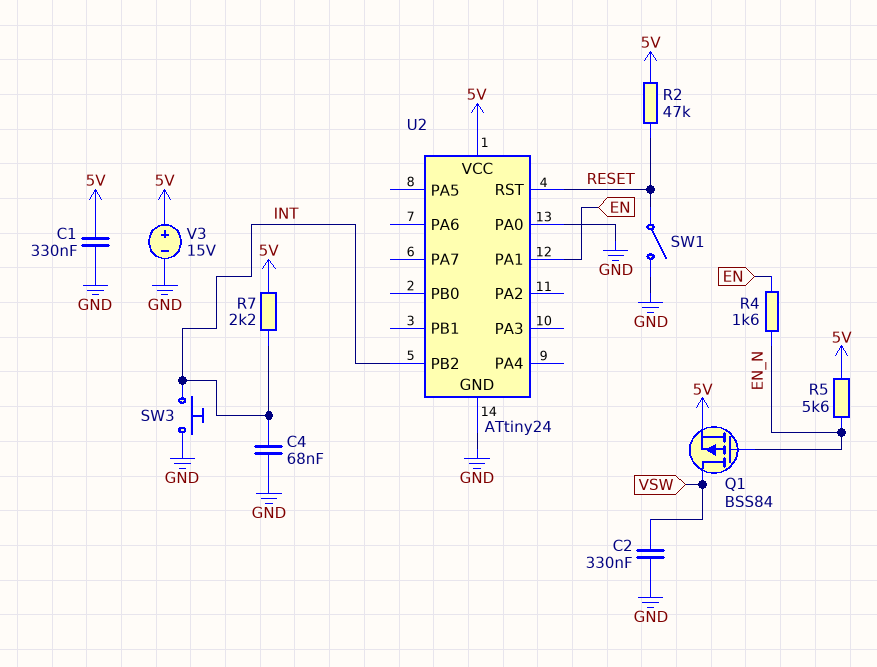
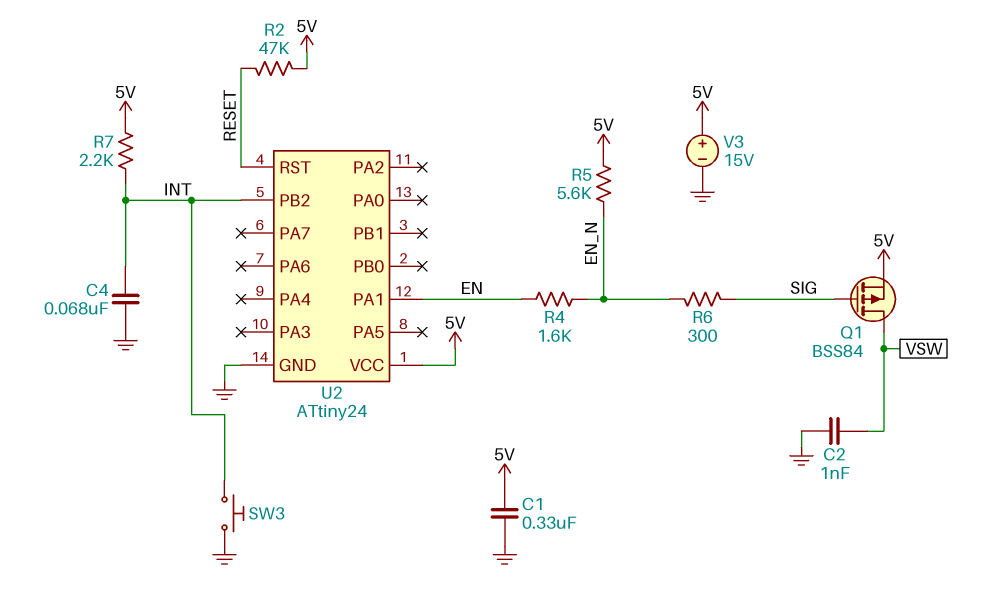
C2: 330nF (GND, VSW) -> 1nF (GND, VSW)
Q1: PMOS BSS84 (G EN_N, D VSW, S 5V) -> PMOS BSS84 (G SIG, D VSW, S 5V)
R6: none -> 300 (EN_N, SIG)
SW1: switch (GND, RESET) -> none
U2 pin PA0: GND -> none

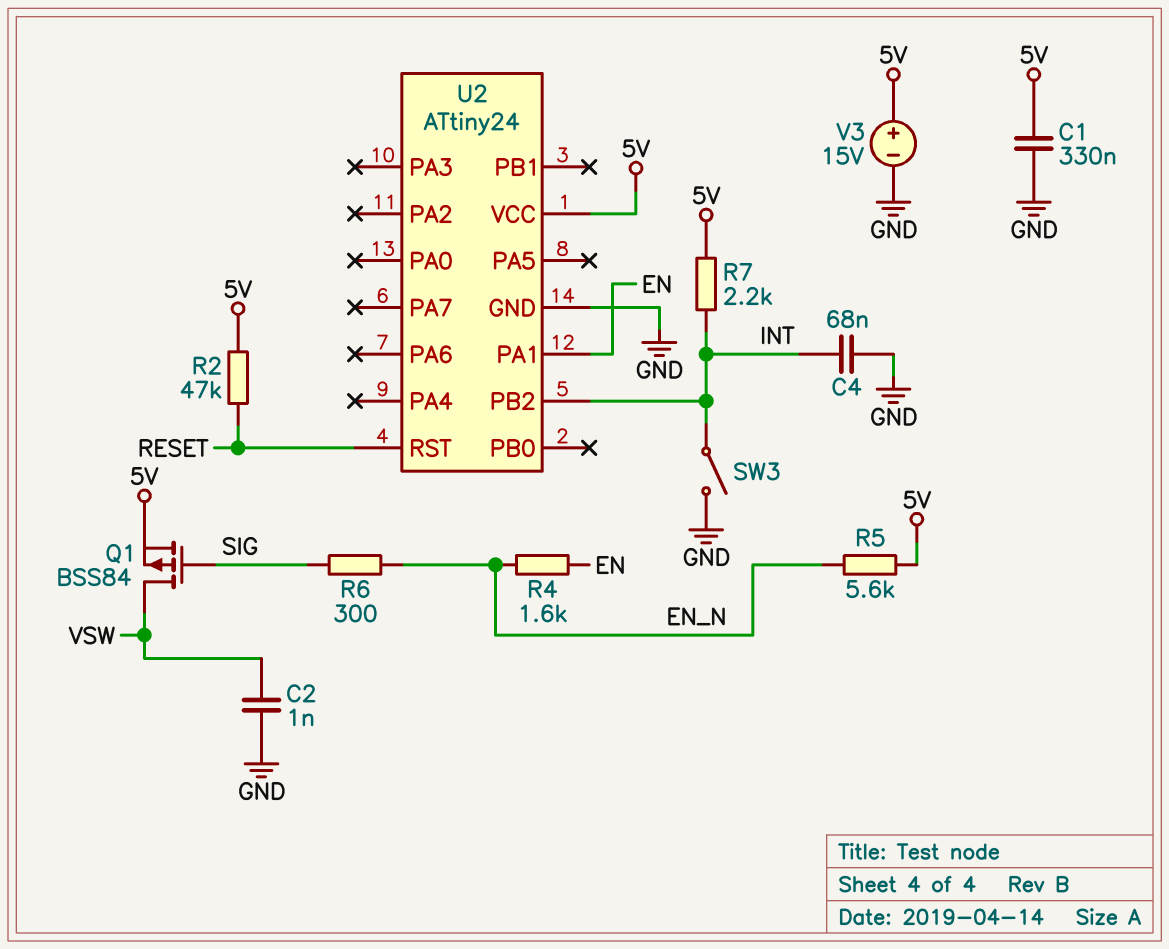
SW3: button (GND, INT) -> switch (GND, INT)

